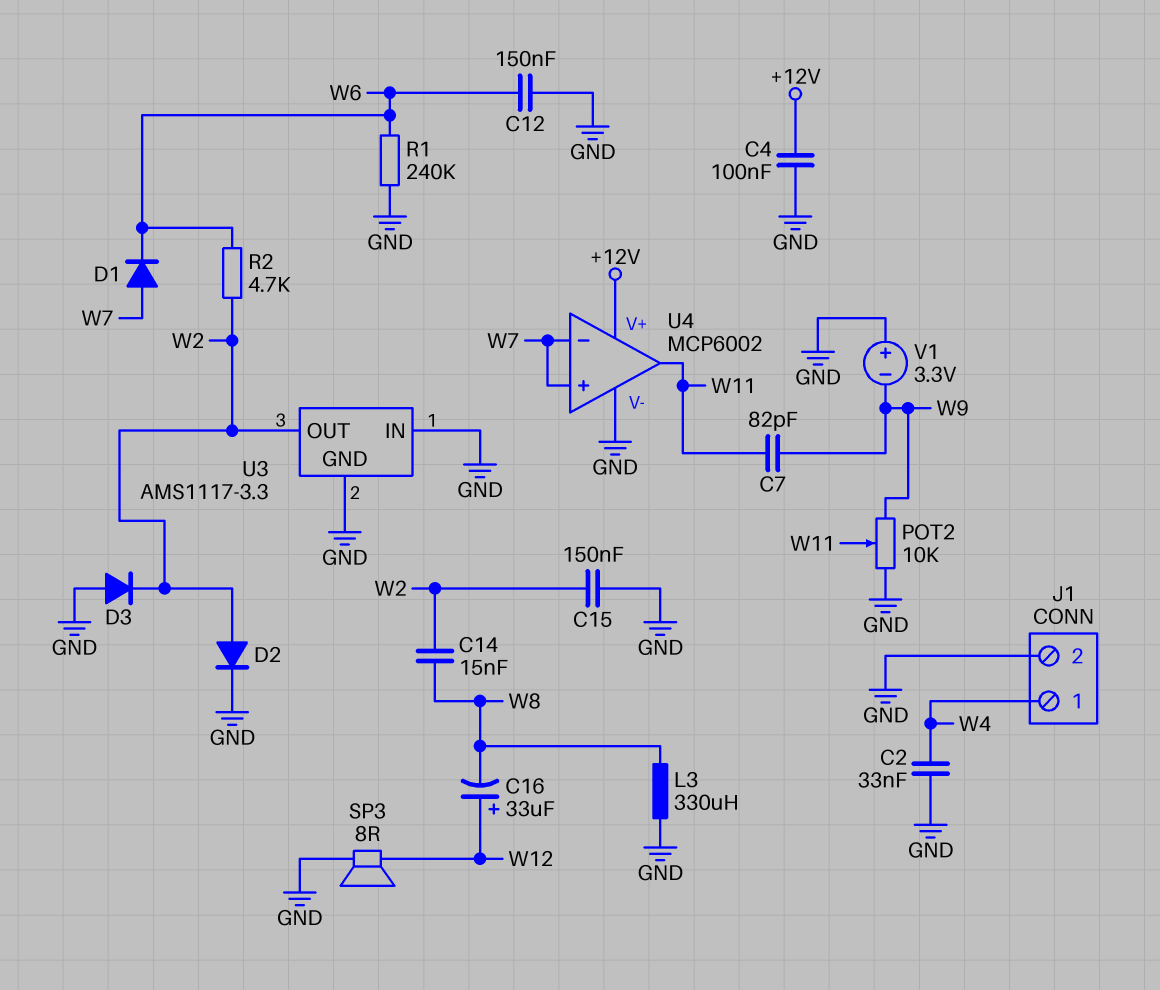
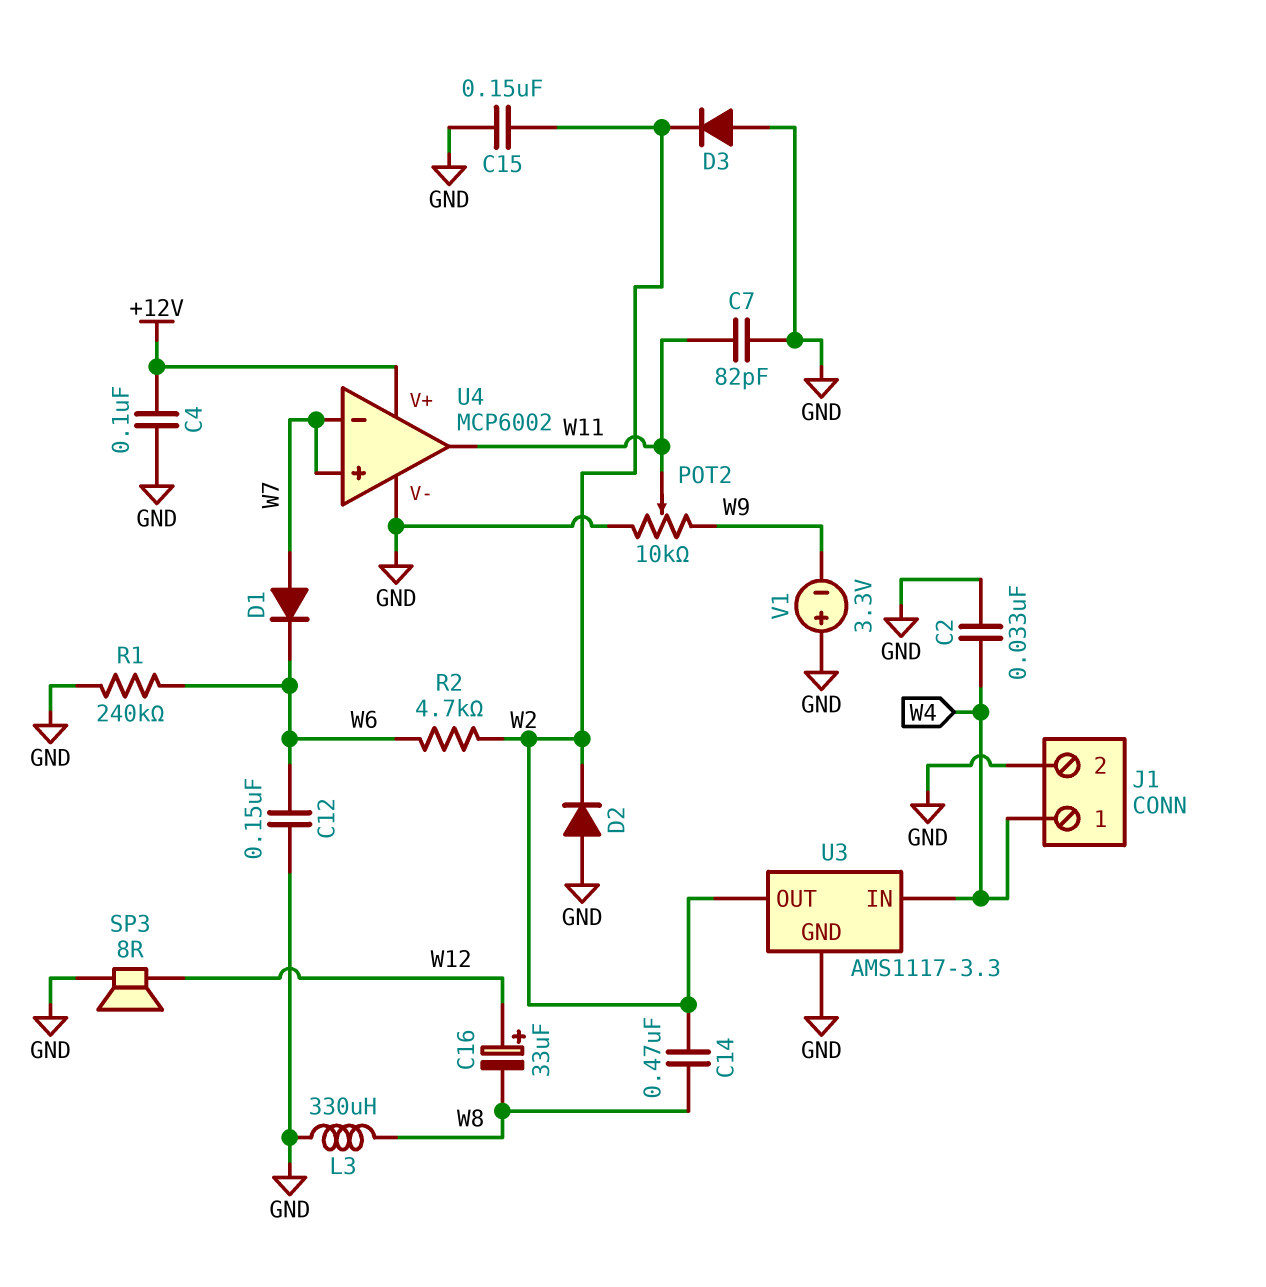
C7: 82pF (W9, W11) -> 82pF (GND, W11)
C14: 15nF (W2, W8) -> 470nF (W2, W8)
D2: diode (A W2, K GND) -> diode (A GND, K W2)
U3 pin IN: GND -> W4

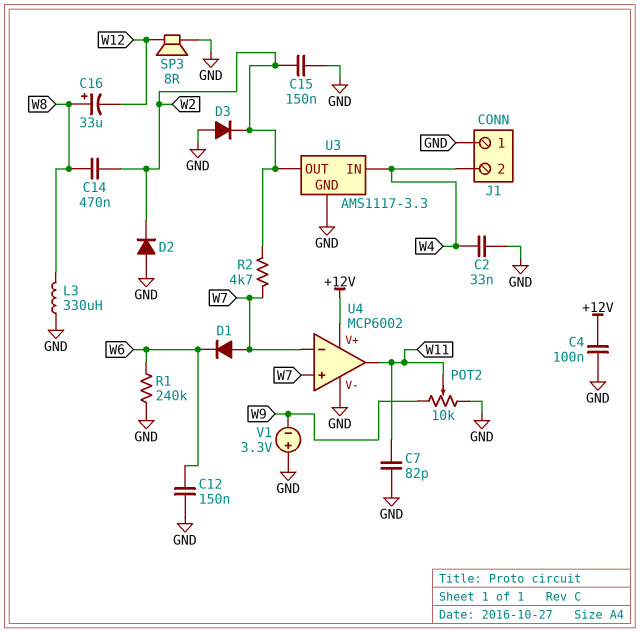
C16: 33uF (plus W12, minus W8) -> 33uF (plus W8, minus W12)
J1 pin 1: W4 -> GND
J1 pin 2: GND -> W4
R2: 4.7k (W2, W6) -> 4.7k (W2, W7)

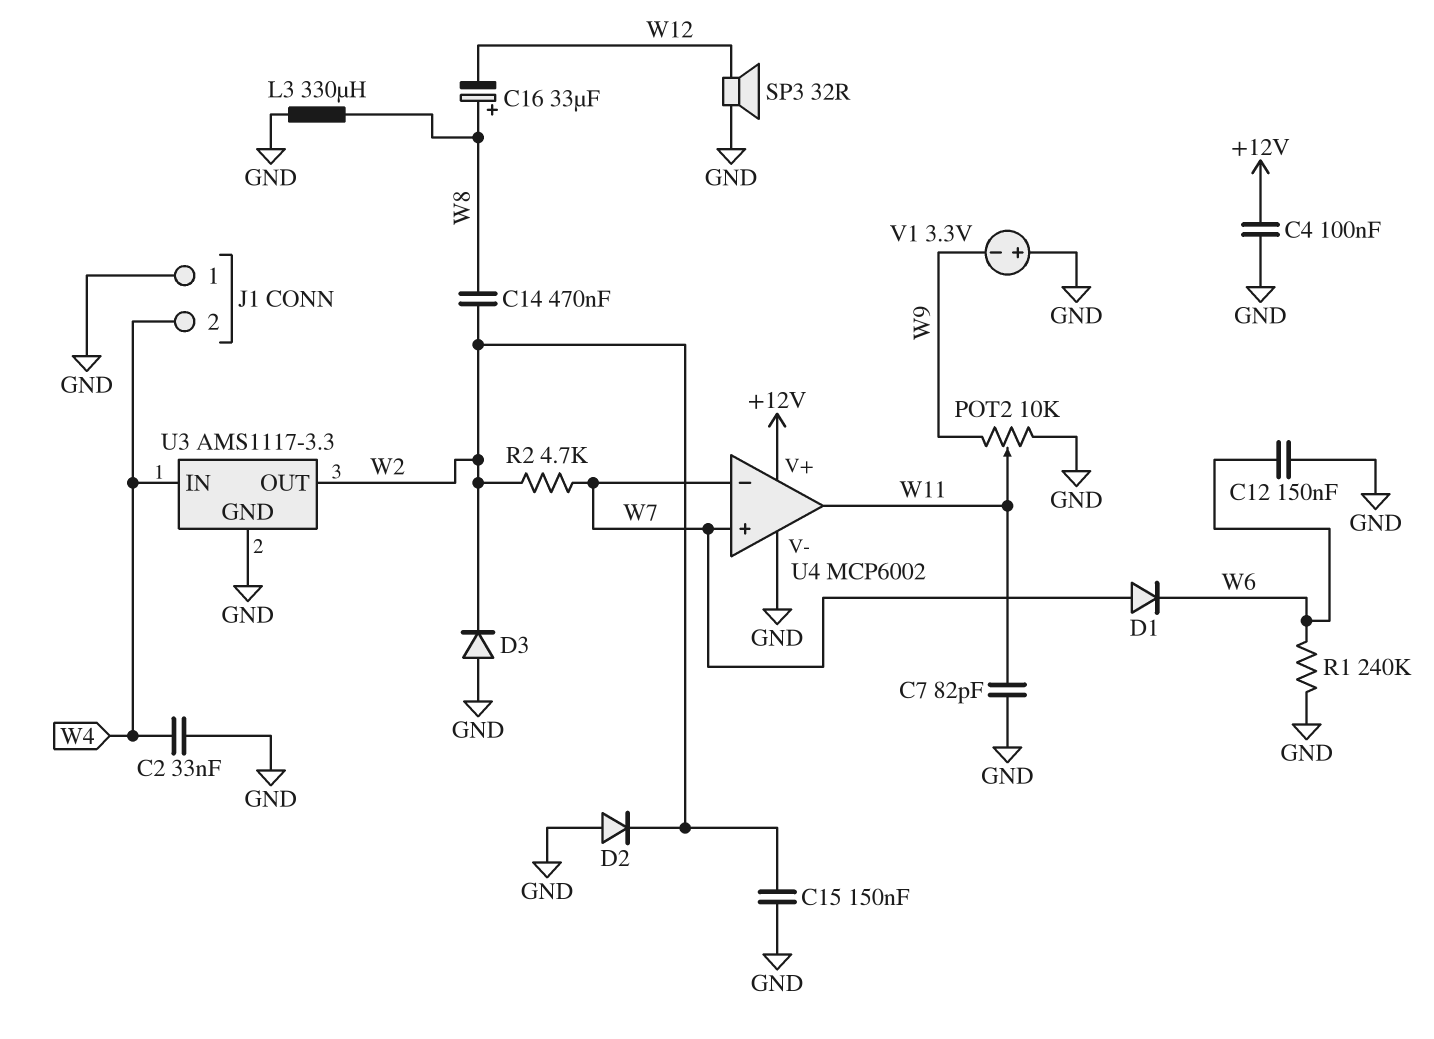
SP3: speaker 8R (GND, W12) -> speaker 32R (GND, W12)

